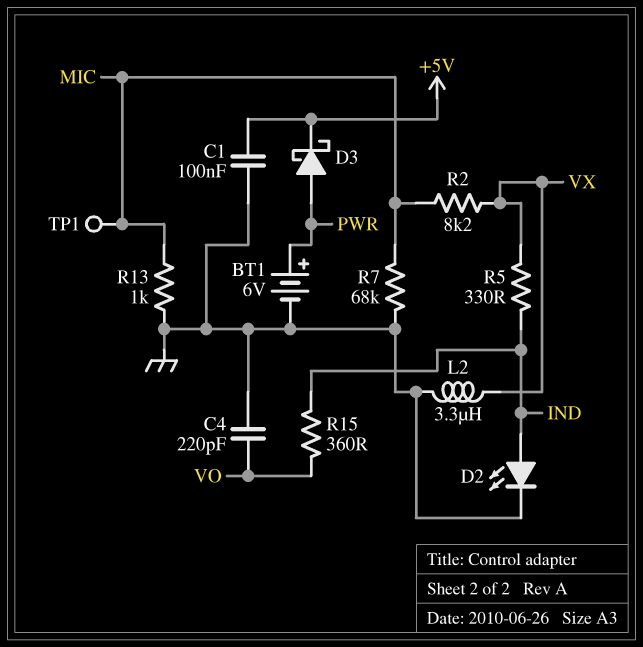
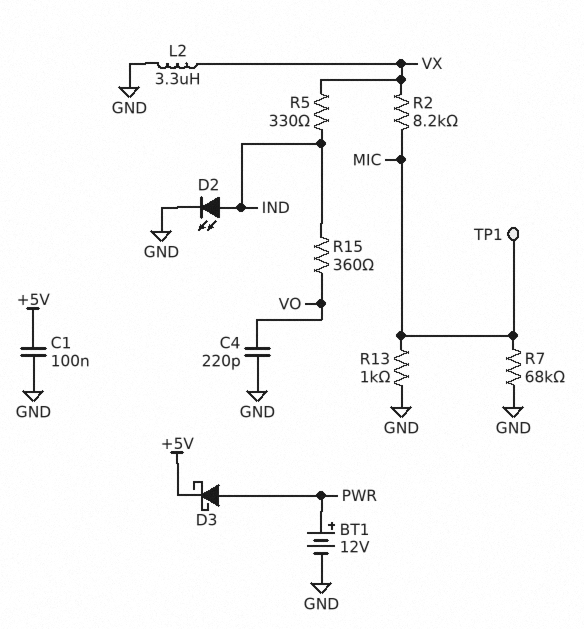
BT1: 6V (plus PWR, minus GND) -> 12V (plus PWR, minus GND)

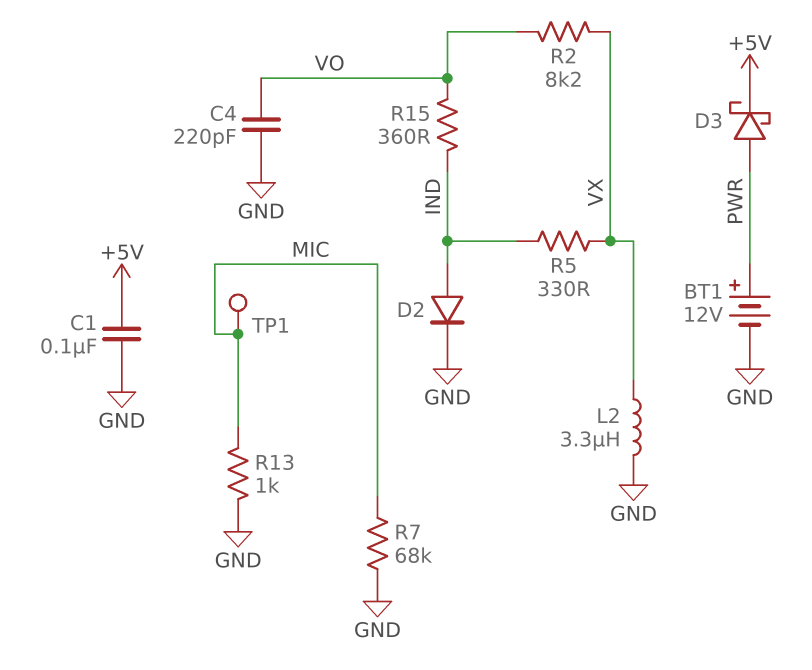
D2: LED (A IND, K GND) -> diode (A IND, K GND)
R2: 8.2k (MIC, VX) -> 8.2k (VO, VX)

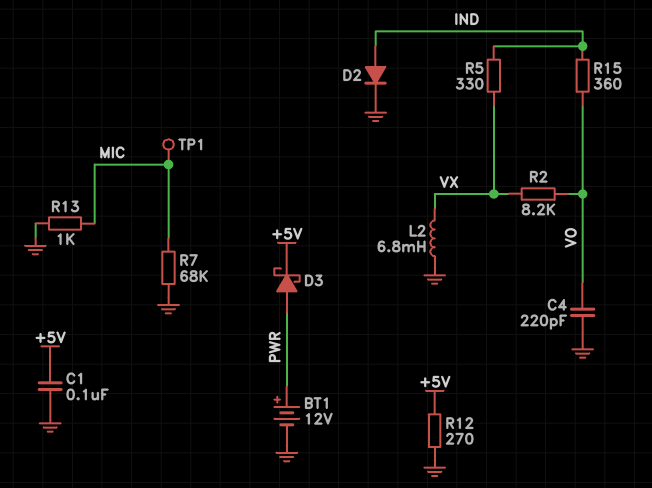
L2: 3.3uH (GND, VX) -> 6.8mH (GND, VX)
R12: none -> 270 (+5V, GND)

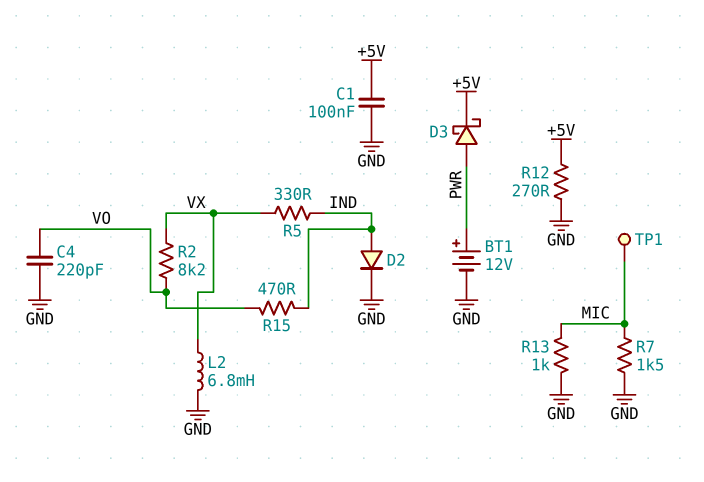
R7: 68k (GND, MIC) -> 1.5k (GND, MIC)
R15: 360 (IND, VO) -> 470 (IND, VO)

